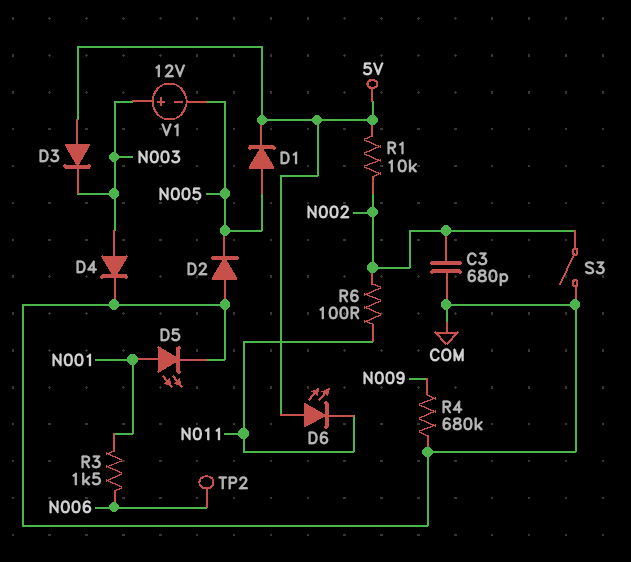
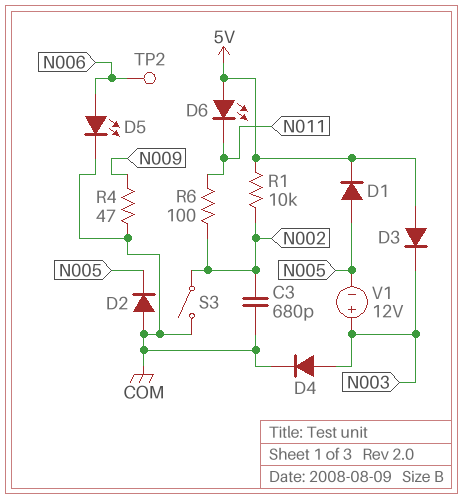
D5: LED (A N001, K COM) -> LED (A N006, K COM)
R3: 1.5k (N001, N006) -> none
R4: 680k (COM, N009) -> 47 (COM, N009)

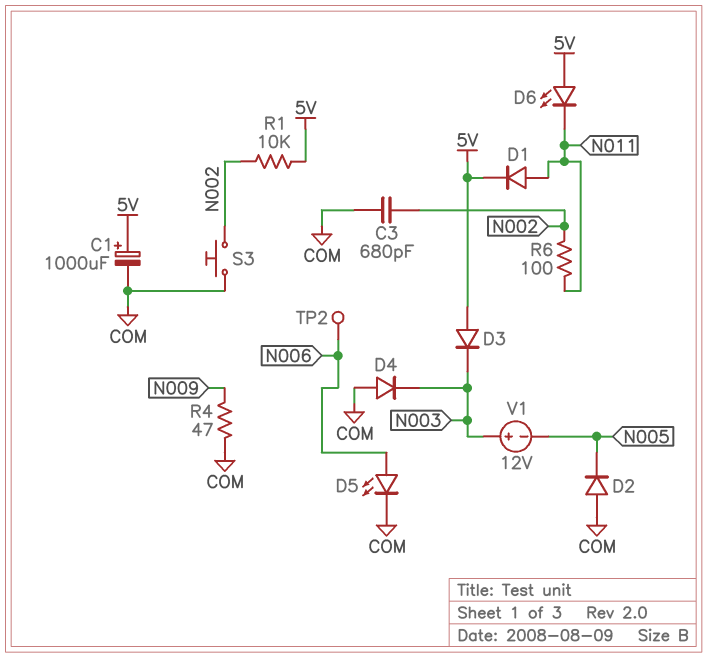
C1: none -> 1000uF (plus 5V, minus COM)
D1: diode (A N005, K 5V) -> diode (A N011, K 5V)
D4: diode (A N003, K COM) -> diode (A COM, K N003)
S3: switch (COM, N002) -> button (COM, N002)

